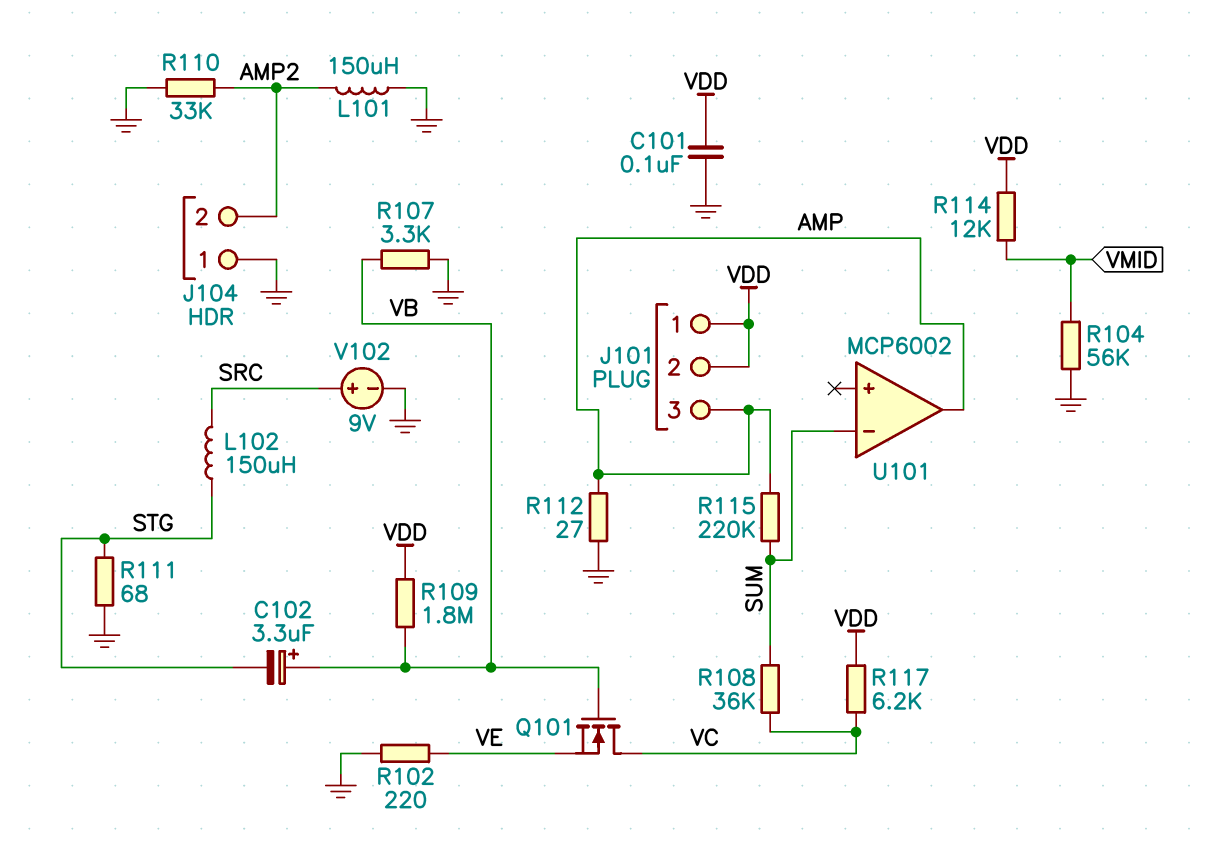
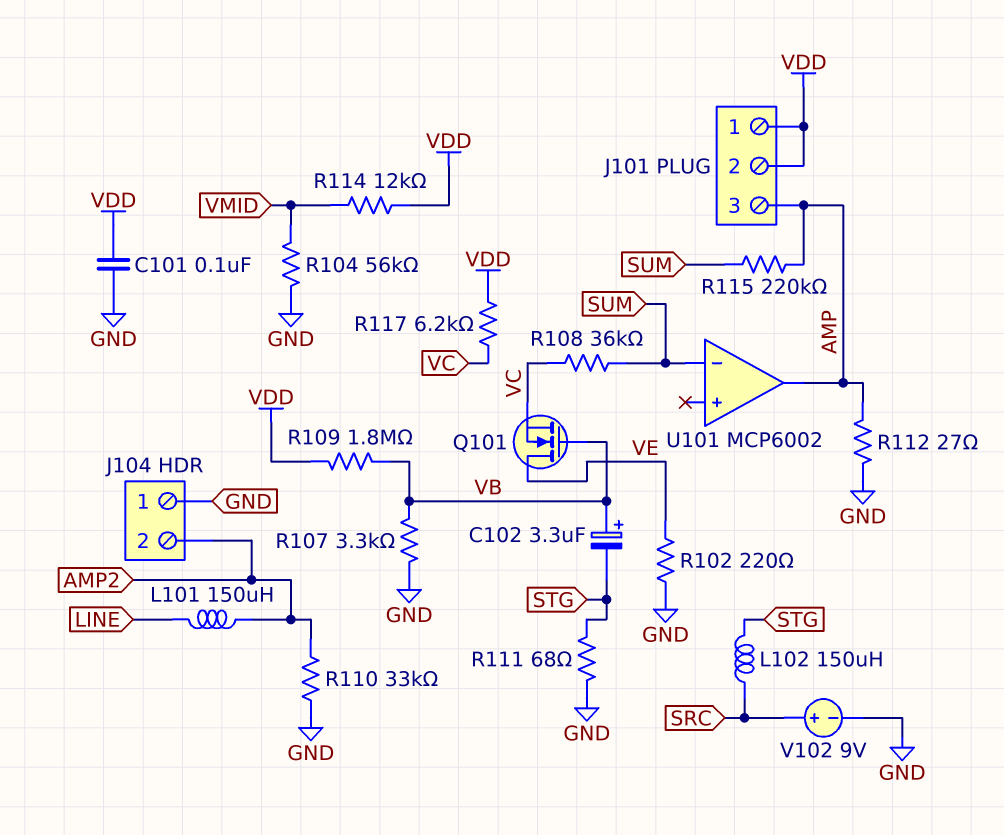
L101: 150uH (AMP2, GND) -> 150uH (AMP2, LINE)
Q101: NMOS (G VB, D VC, S VE) -> NMOS (G VB, D VE, S VC)

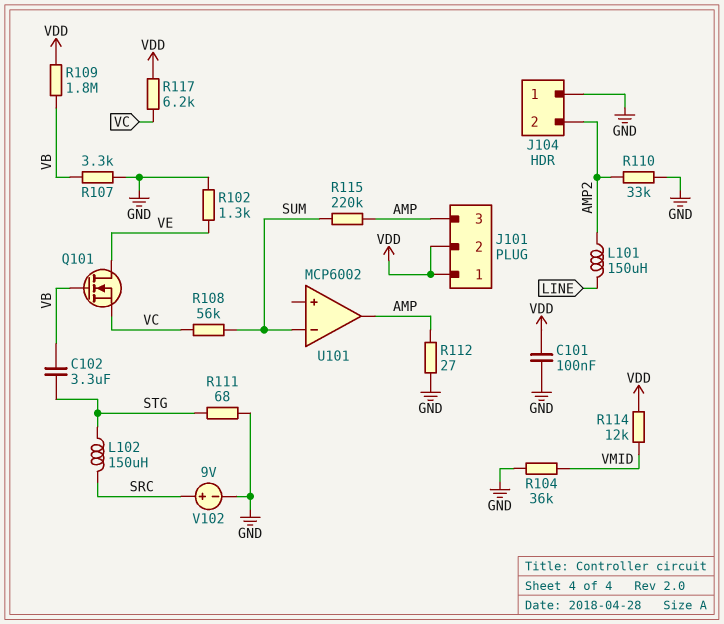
C102: 3.3uF (plus VB, minus STG) -> 3.3uF (STG, VB)
R102: 220 (GND, VE) -> 1.3k (GND, VE)
R104: 56k (GND, VMID) -> 36k (GND, VMID)
R108: 36k (SUM, VC) -> 56k (SUM, VC)

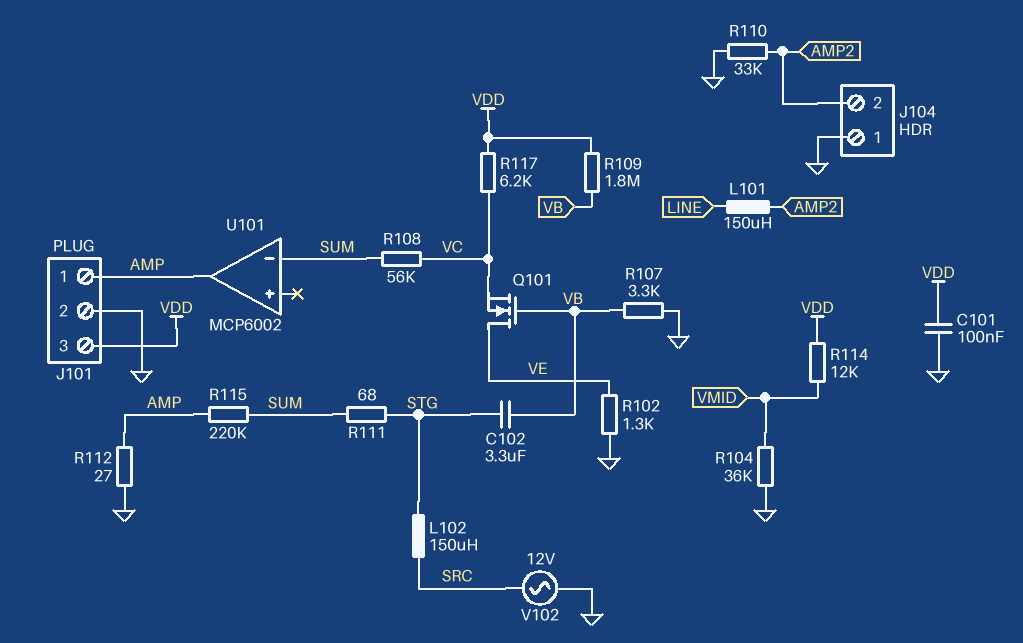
J101 pin 1: VDD -> AMP
J101 pin 2: VDD -> GND
J101 pin 3: AMP -> VDD
R111: 68 (GND, STG) -> 68 (STG, SUM)
V102: 9V (plus SRC, minus GND) -> AC 12V (GND, SRC)

